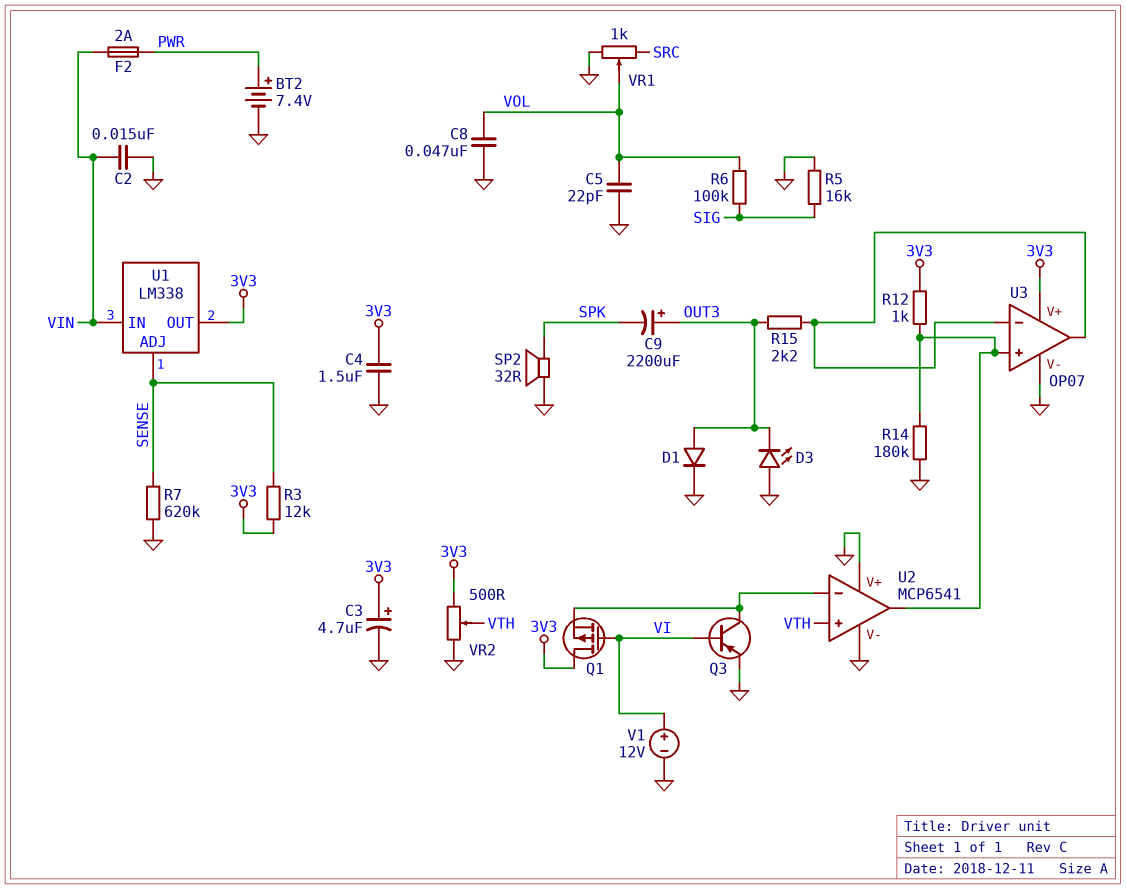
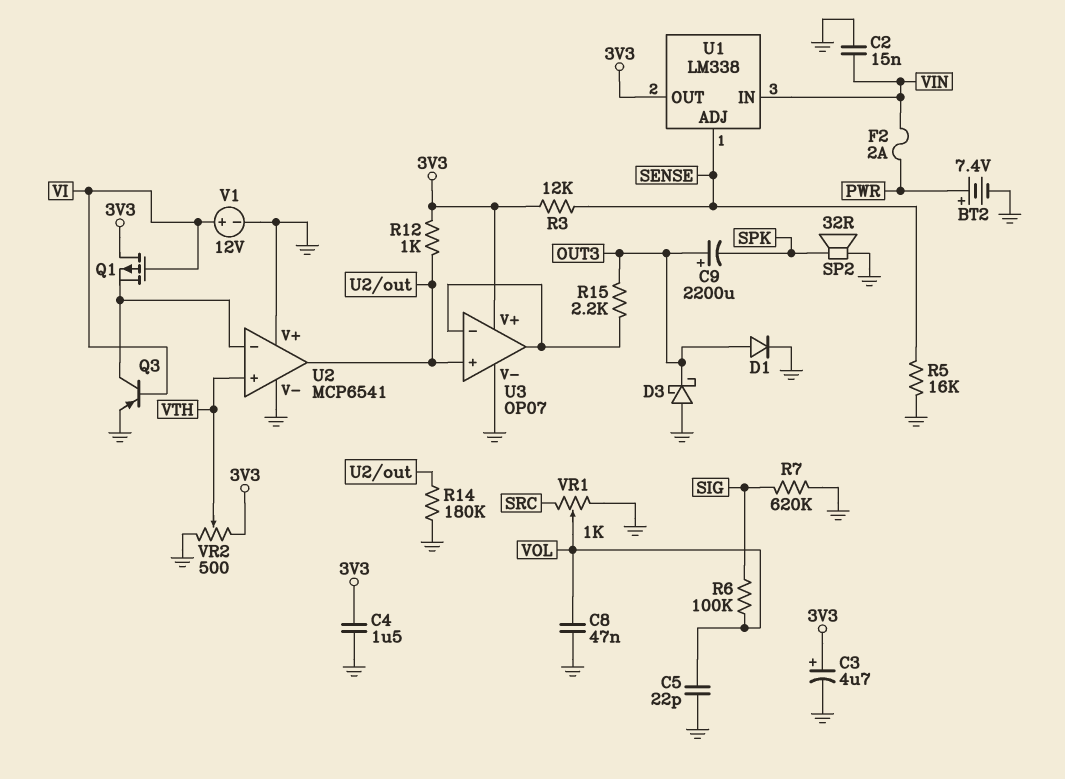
D3: LED (A GND, K OUT3) -> schottky (A GND, K OUT3)
R5: 16k (GND, SIG) -> 16k (GND, SENSE)
R7: 620k (GND, SENSE) -> 620k (GND, SIG)

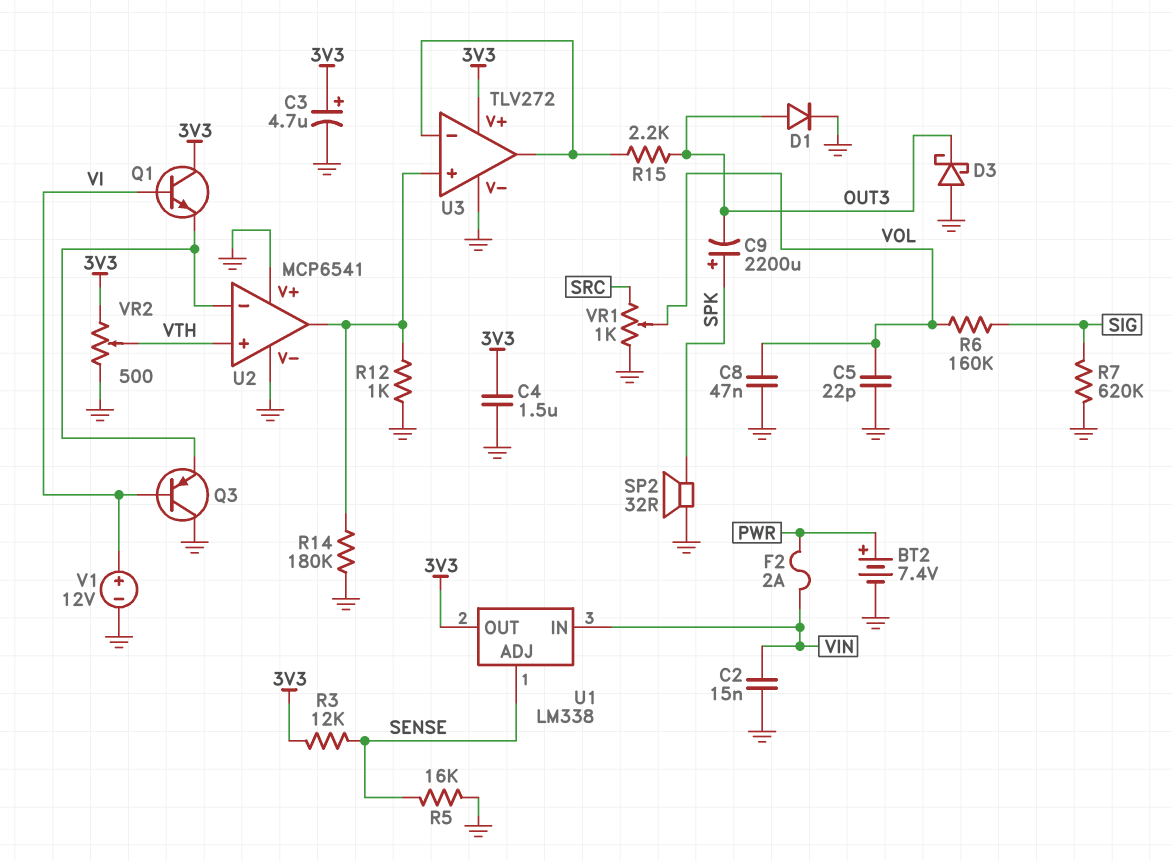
C9: 2200uF (plus OUT3, minus SPK) -> 2200uF (plus SPK, minus OUT3)
Q1: PMOS (G VI, D 3V3, S U2/in-) -> NPN (B VI, C 3V3, E U2/in-)
Q3: PNP (B VI, C U2/in-, E GND) -> PNP (B VI, C GND, E U2/in-)
R6: 100k (SIG, VOL) -> 160k (SIG, VOL)
R12: 1k (3V3, U2/out) -> 1k (GND, U2/out)
U3: OP07 -> TLV272

